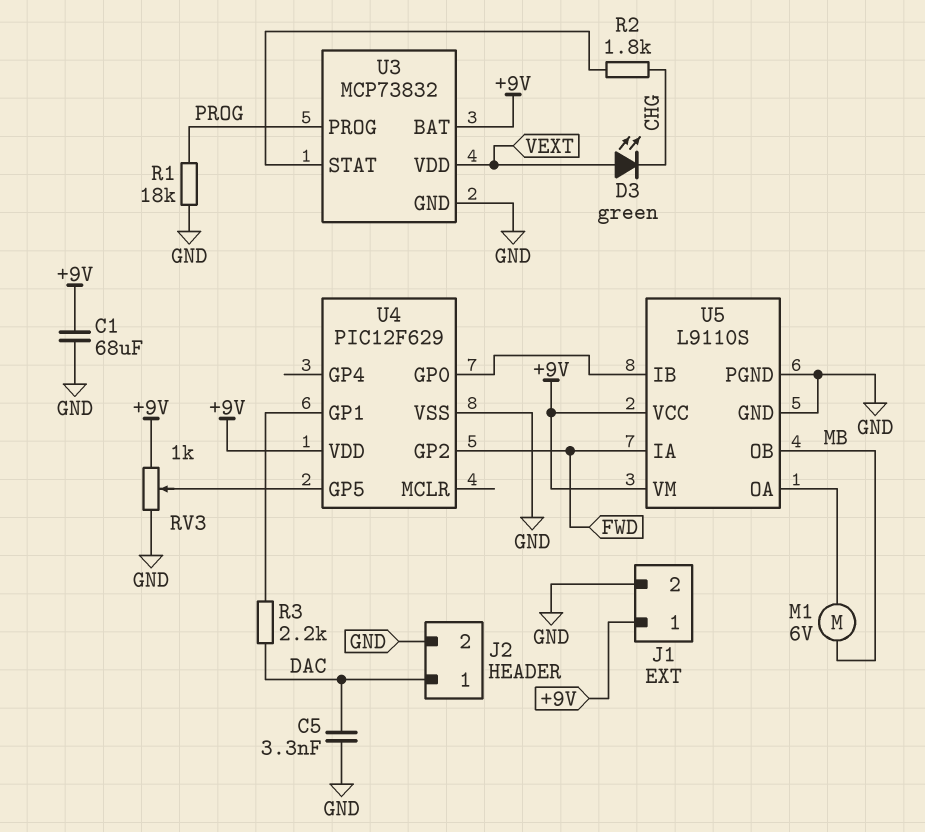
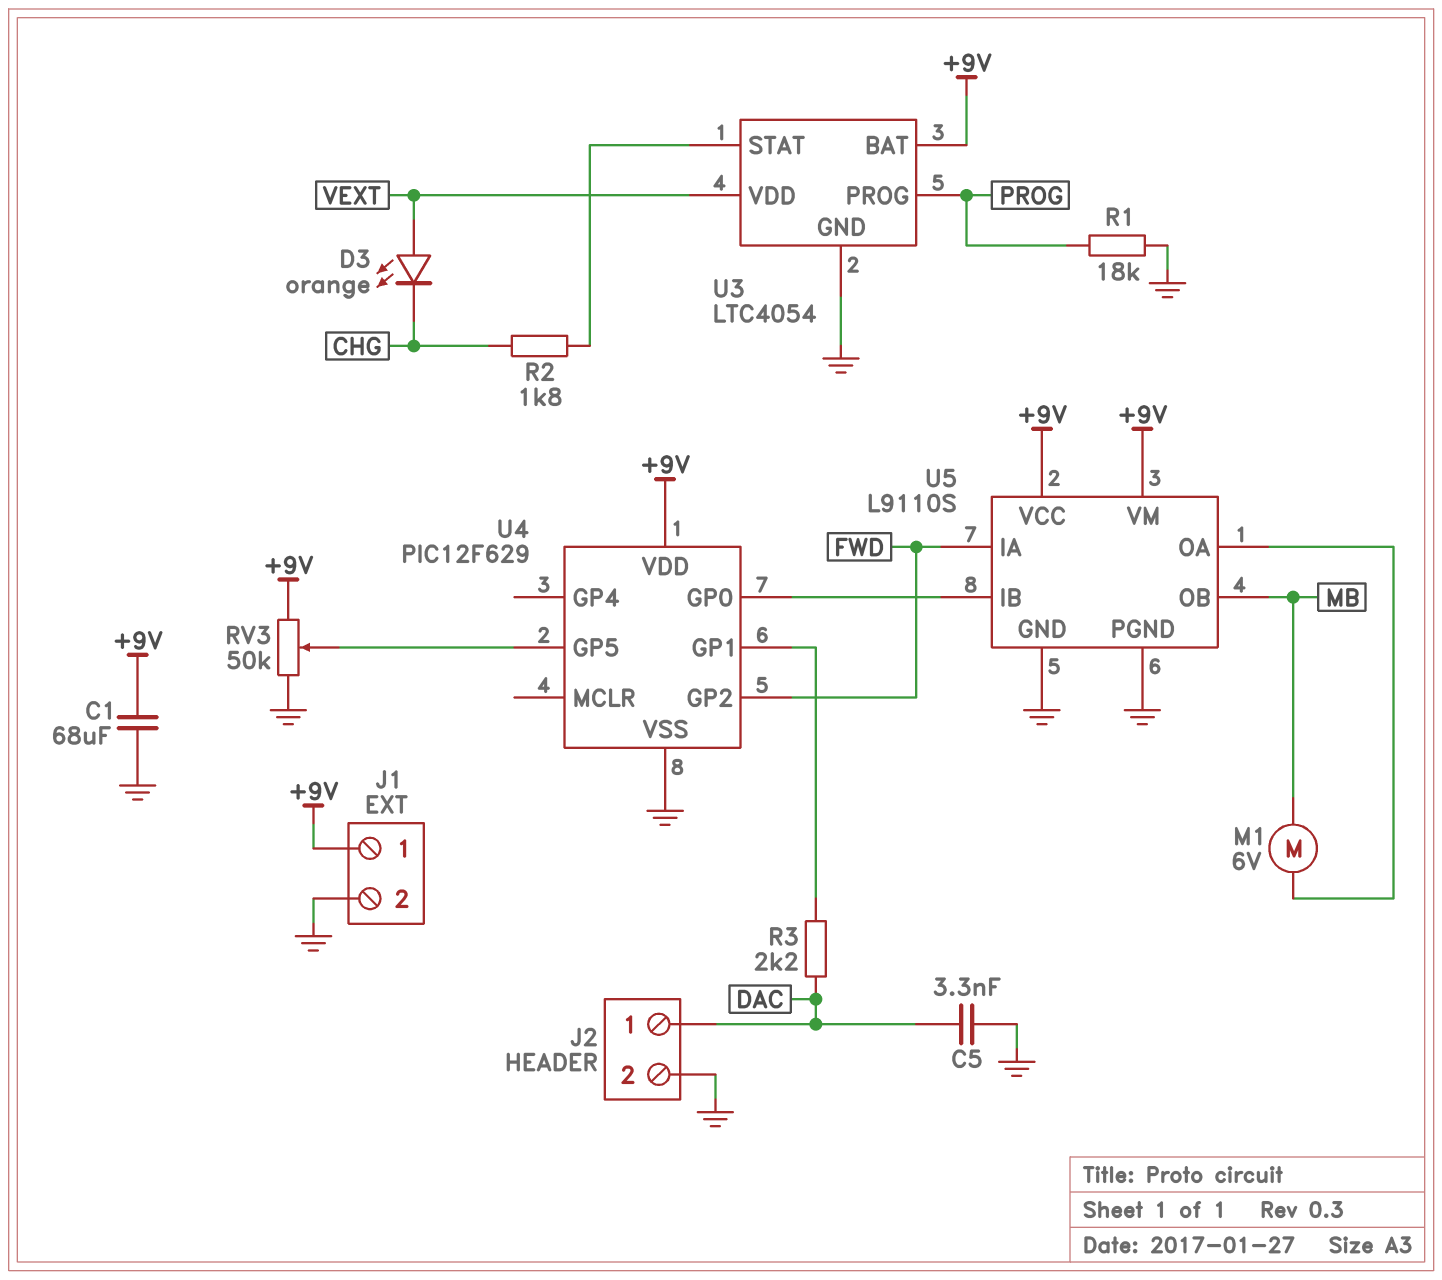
D3: LED green (A VEXT, K CHG) -> LED orange (A VEXT, K CHG)
RV3: 1k (+9V, GND, wiper U4/GP5) -> 50k (+9V, GND, wiper U4/GP5)
U3: MCP73832 -> LTC4054

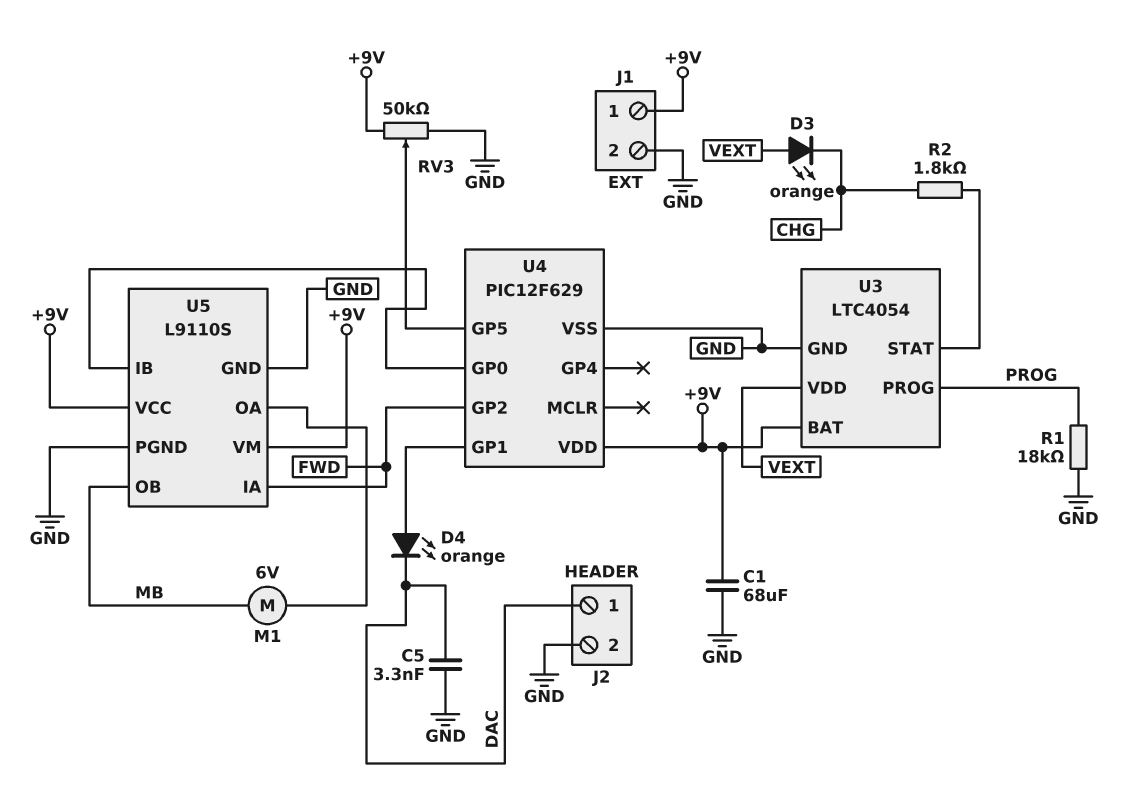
D4: none -> LED orange (A U4/GP1, K DAC)
R3: 2.2k (DAC, U4/GP1) -> none

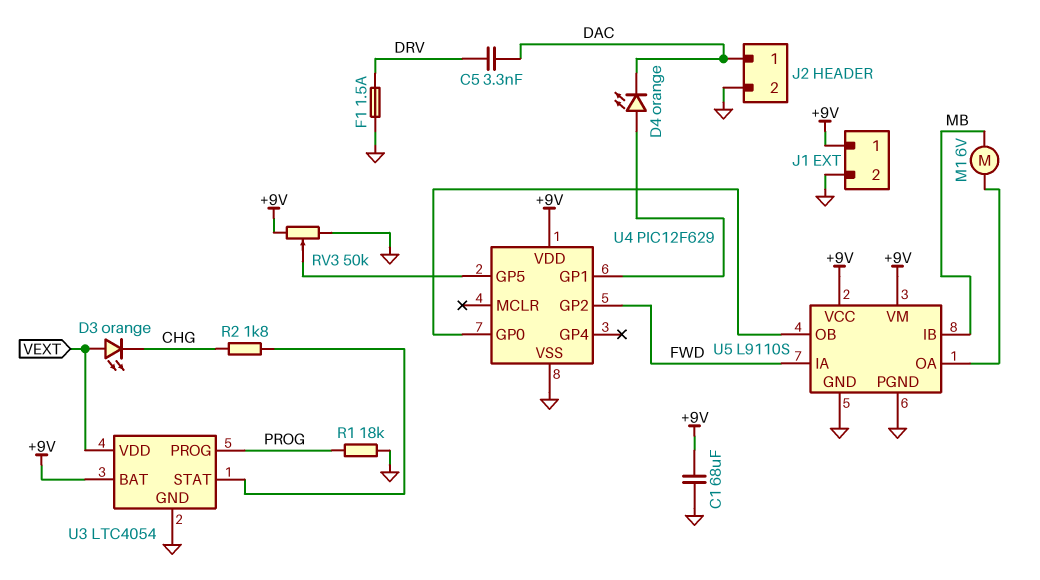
C5: 3.3nF (DAC, GND) -> 3.3nF (DAC, DRV)
F1: none -> 1.5A (DRV, GND)
U5 pin IB: U4/GP0 -> MB
U5 pin OB: MB -> U4/GP0

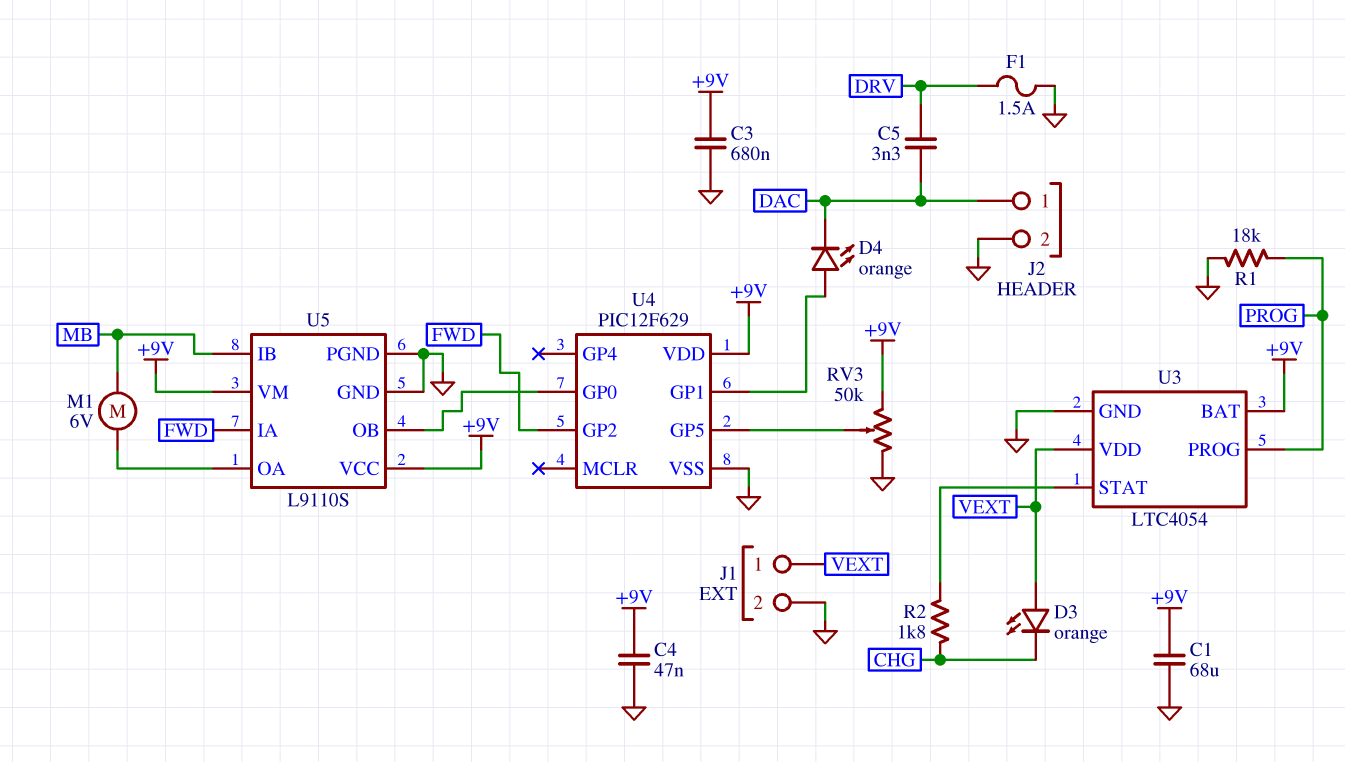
C3: none -> 680nF (+9V, GND)
C4: none -> 47nF (+9V, GND)
J1 pin 1: +9V -> VEXT

